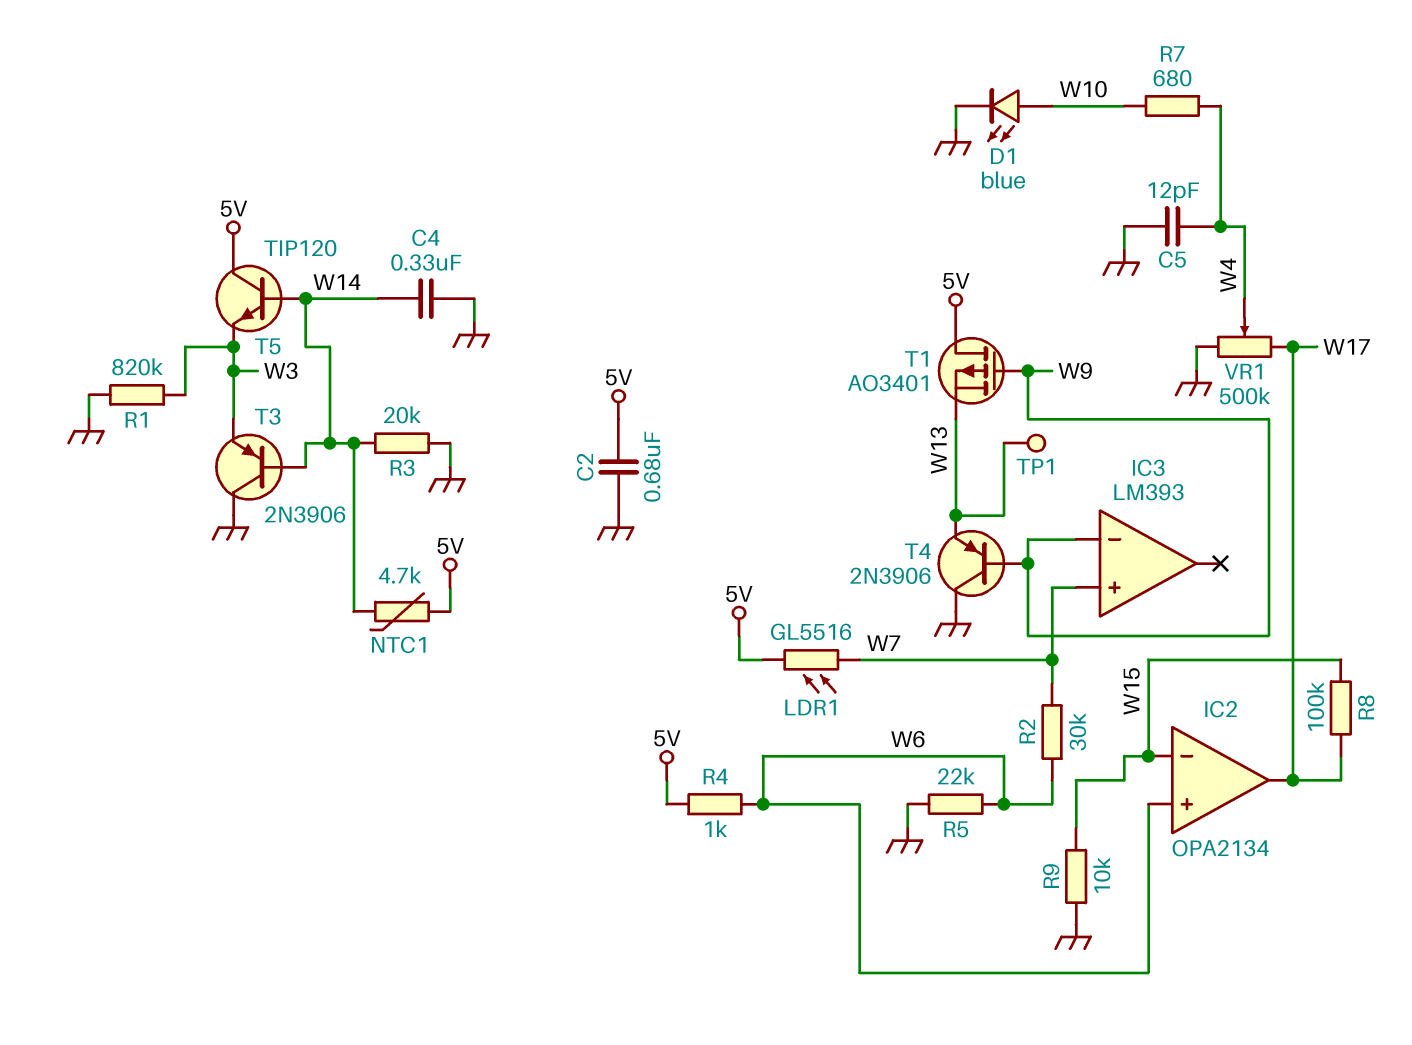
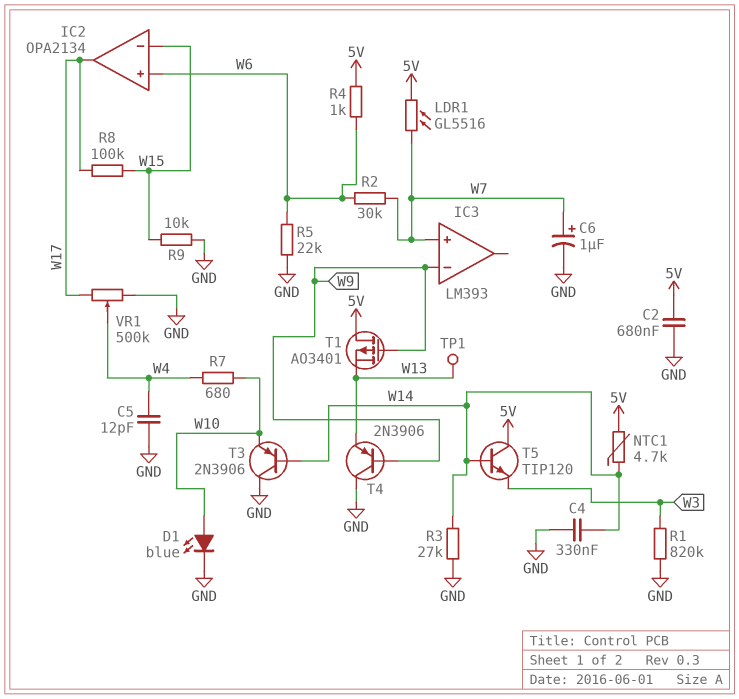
C6: none -> 1uF (plus W7, minus GND)
R3: 20k (GND, W14) -> 27k (GND, W14)
T3: PNP 2N3906 (B W14, C GND, E W3) -> PNP 2N3906 (B W14, C GND, E W10)

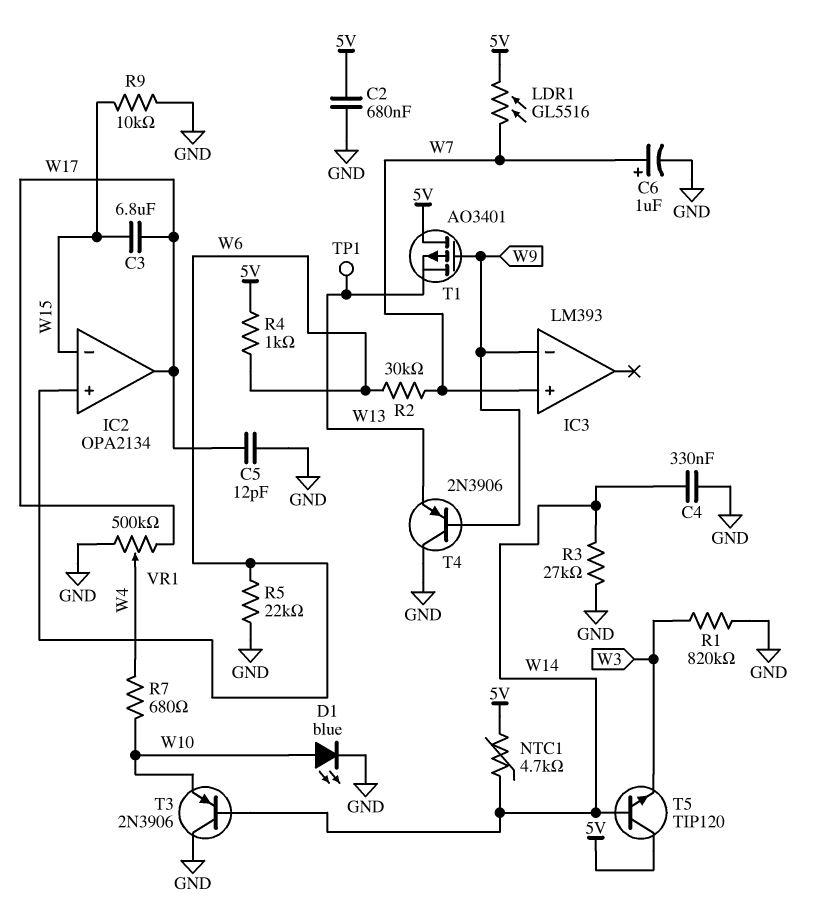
C3: none -> 6.8uF (W15, W17)
C5: 12pF (GND, W4) -> 12pF (GND, W17)
R8: 100k (W15, W17) -> none

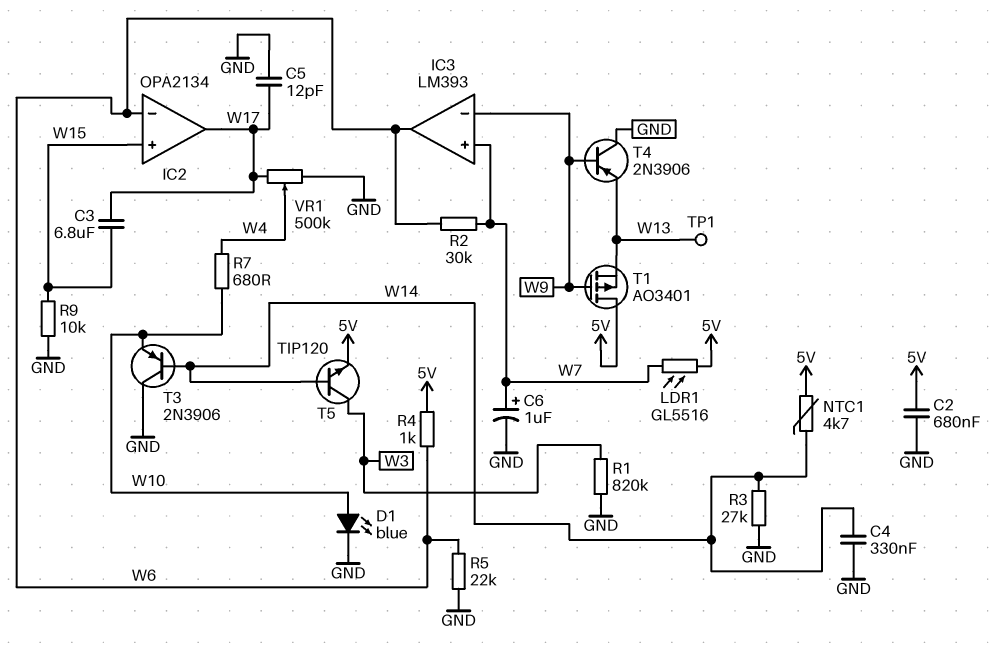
IC2 pin in+: W6 -> W15
IC2 pin in-: W15 -> W6
IC3 pin out: none -> W6
T5: NPN TIP120 (B W14, C 5V, E W3) -> NPN TIP120 (B W14, C W3, E 5V)

